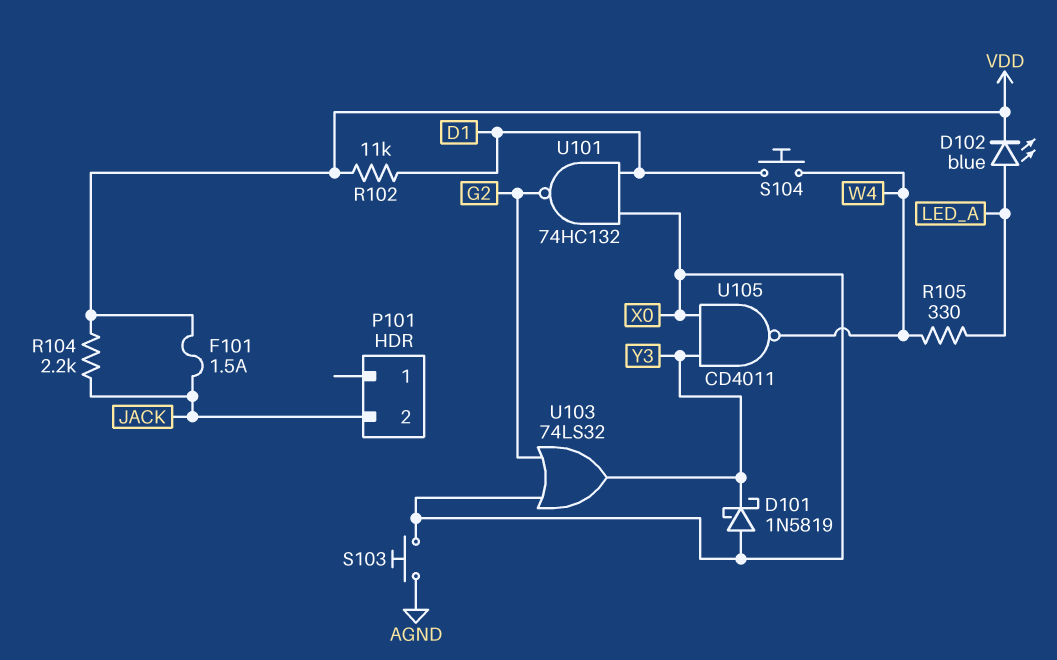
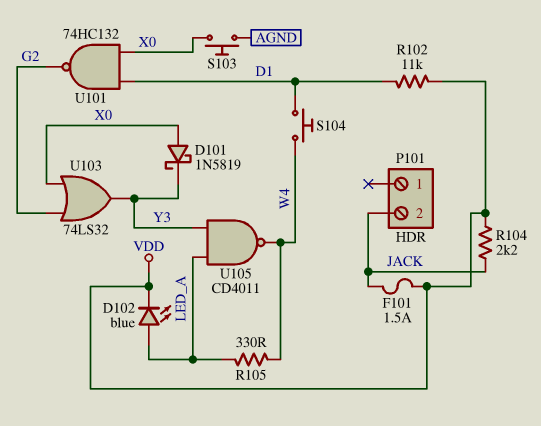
U105: NAND CD4011 (in X0, in Y3, out W4) -> NAND CD4011 (in LED_A, in Y3, out W4)

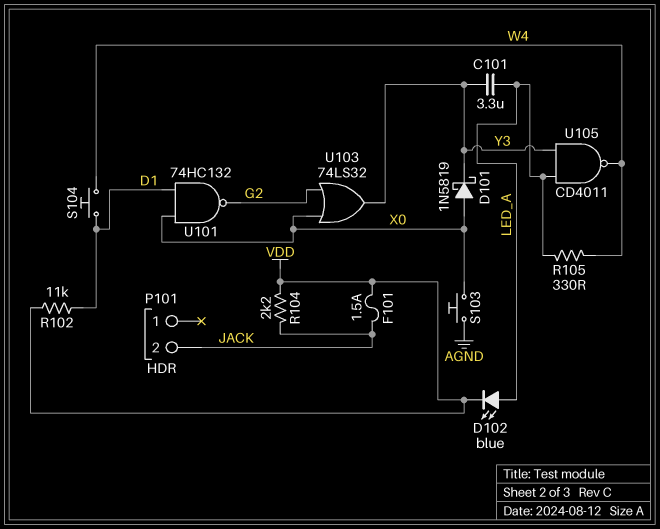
C101: none -> 3.3uF (LED_A, Y3)

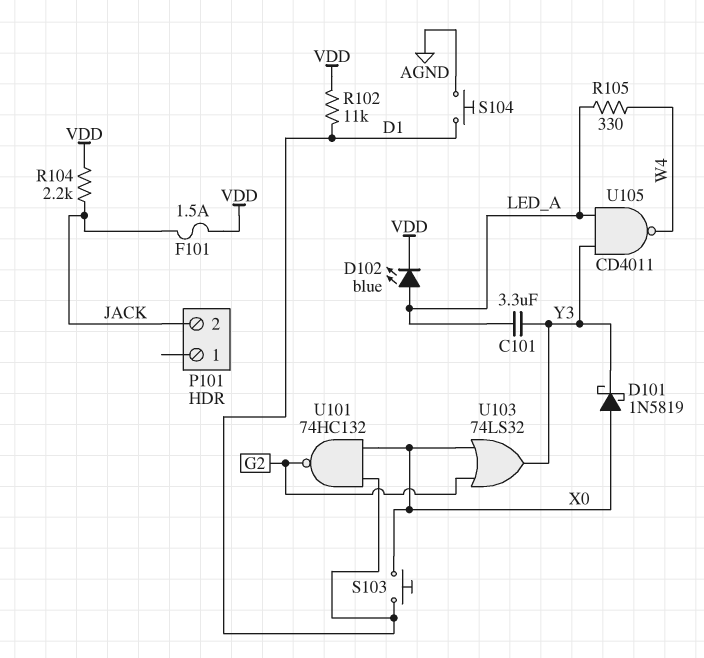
S103: button (AGND, X0) -> button (D1, X0)
S104: button (D1, W4) -> button (AGND, D1)

